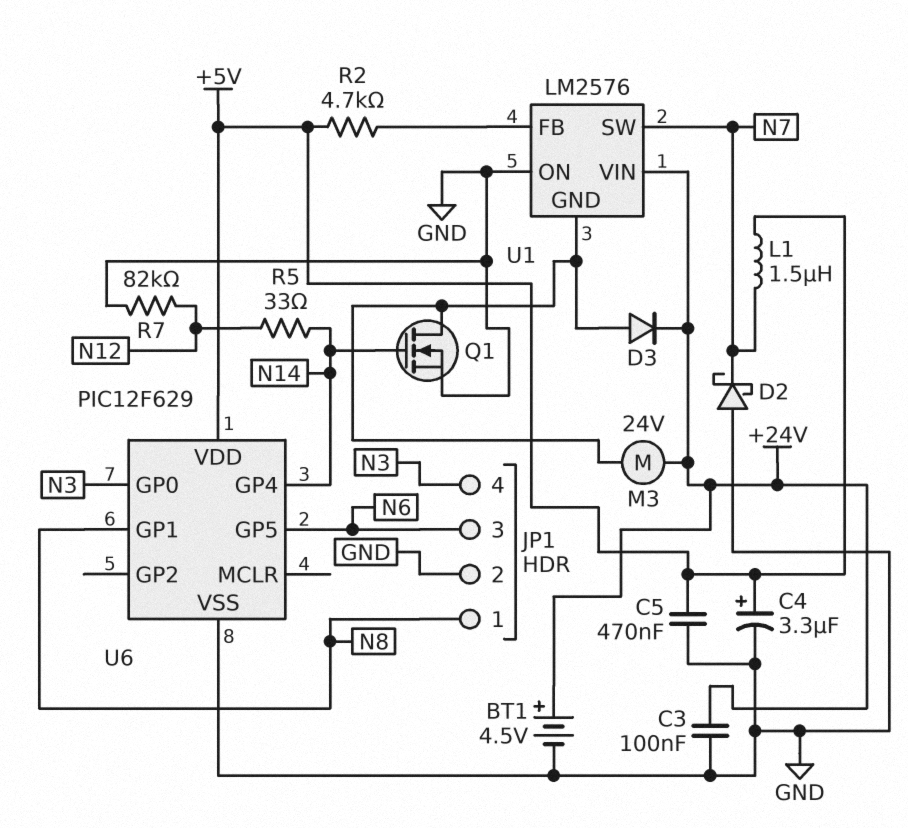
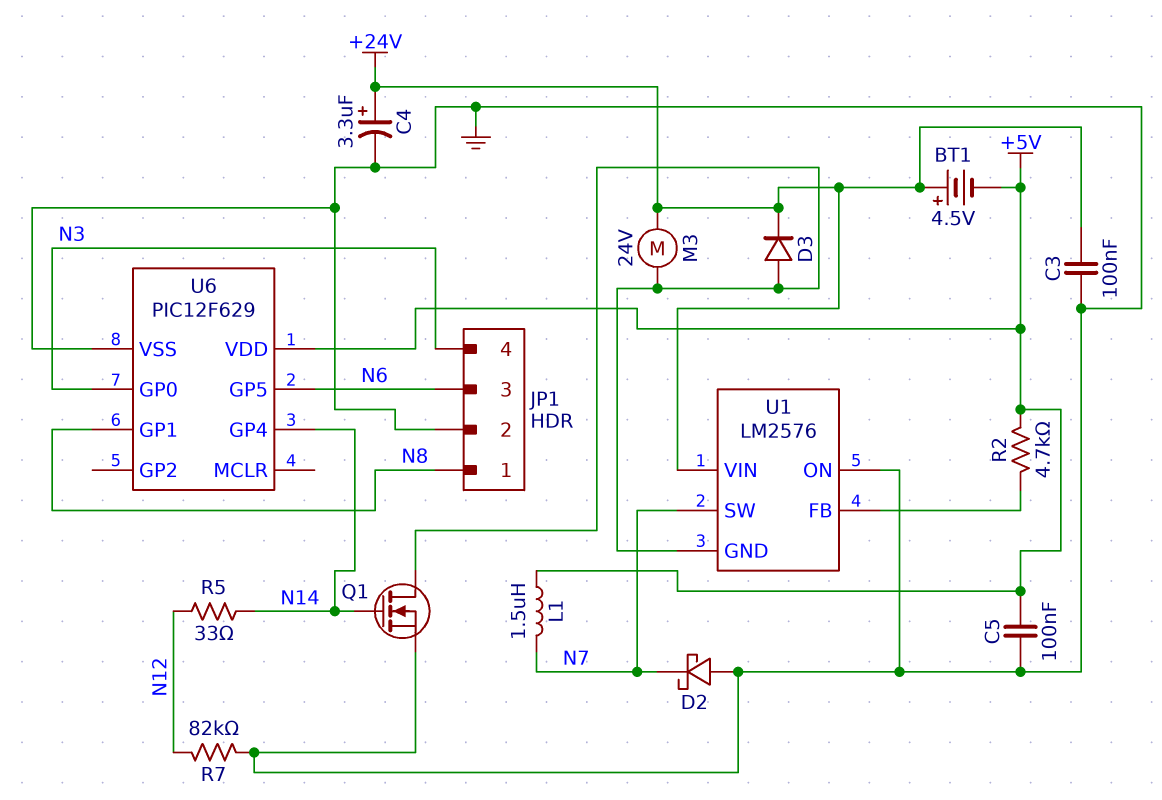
BT1: 4.5V (plus +24V, minus GND) -> 4.5V (plus +24V, minus +5V)
C4: 3.3uF (plus +5V, minus GND) -> 3.3uF (plus +24V, minus GND)
C5: 470nF (+5V, GND) -> 100nF (+5V, GND)

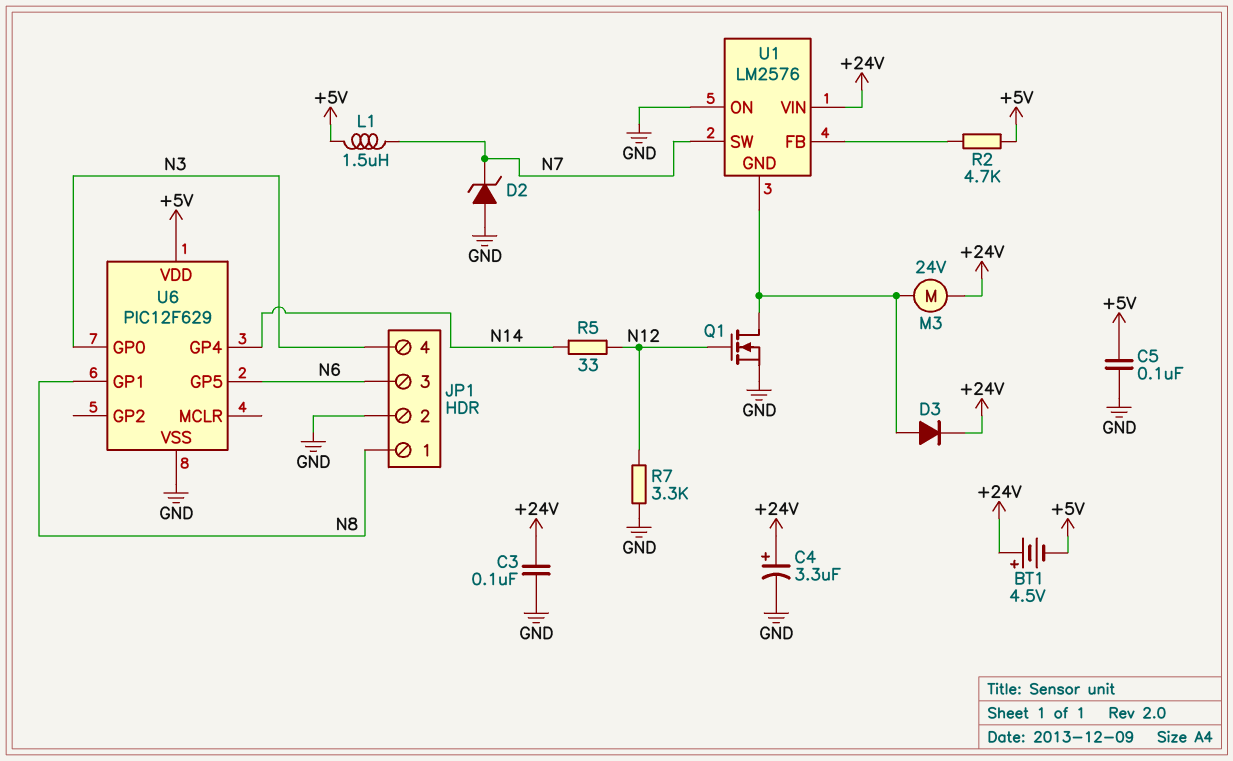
D2: schottky (A GND, K N7) -> zener (A GND, K N7)
Q1: NMOS (G N14, D U1/GND, S GND) -> NMOS (G N12, D U1/GND, S GND)
R7: 82k (GND, N12) -> 3.3k (GND, N12)

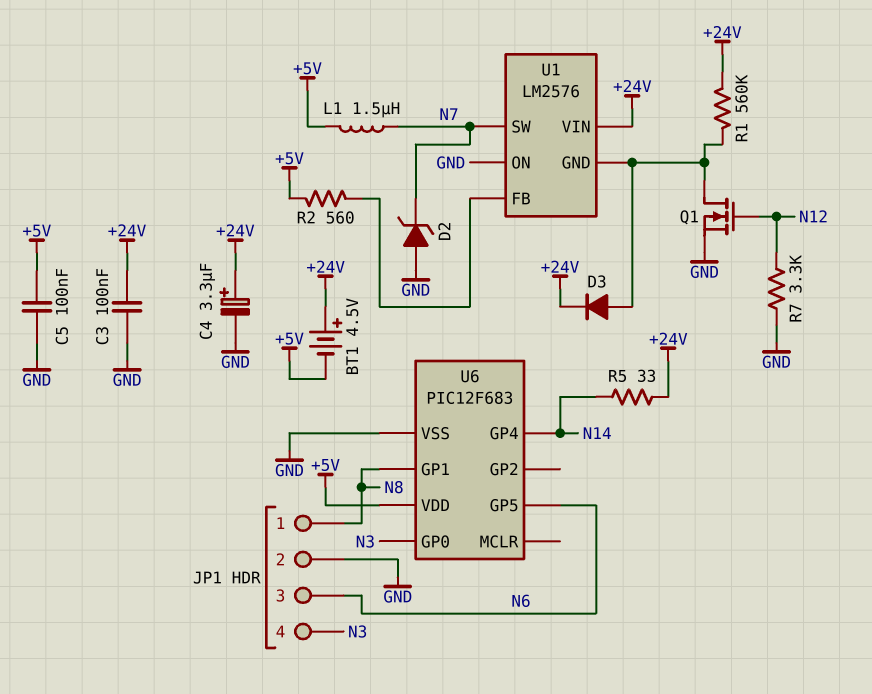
M3: motor 24V (+24V, U1/GND) -> none
R1: none -> 560k (+24V, U1/GND)
R2: 4.7k (+5V, U1/FB) -> 560 (+5V, U1/FB)
R5: 33 (N12, N14) -> 33 (+24V, N14)
U6: PIC12F629 -> PIC12F683

